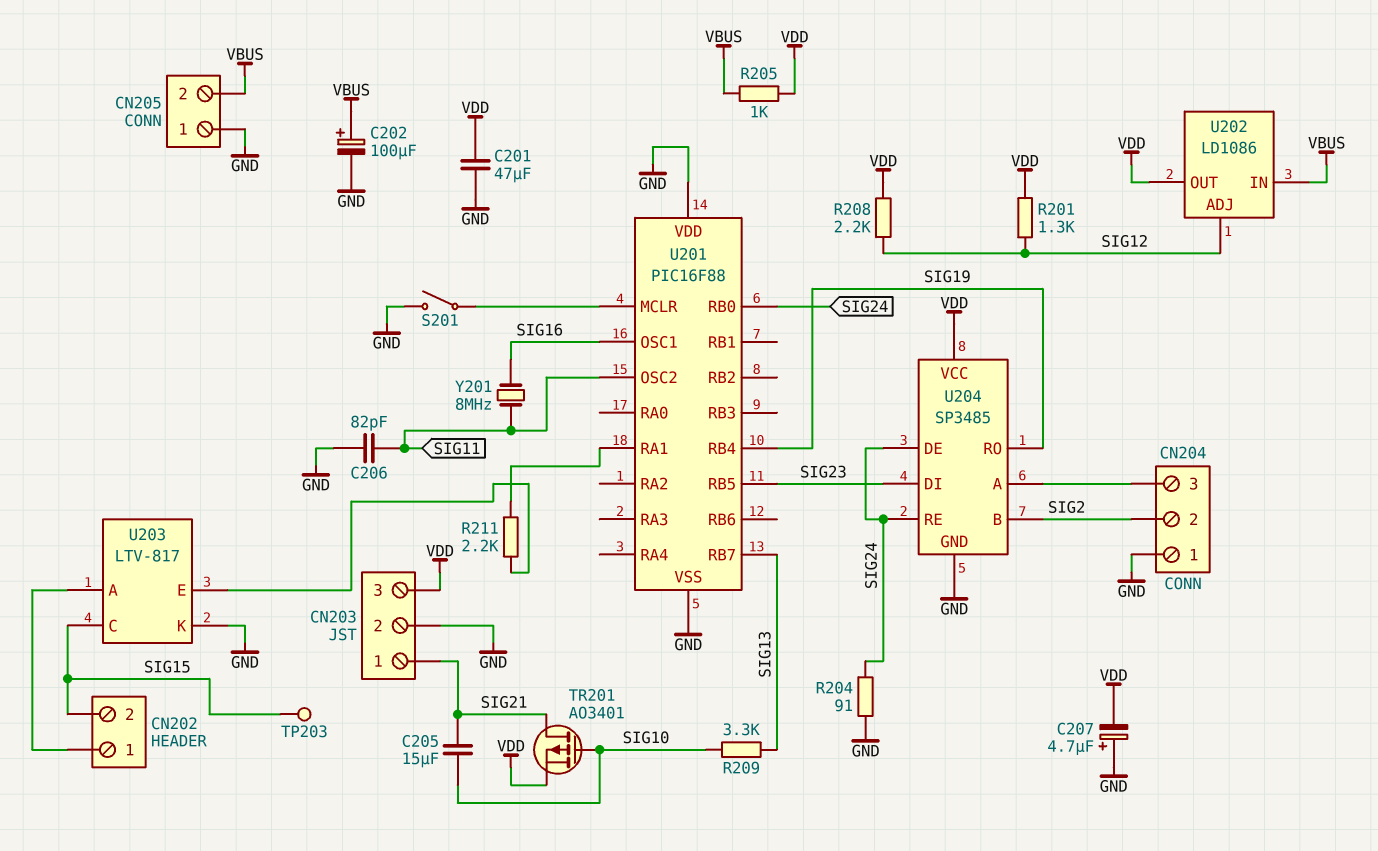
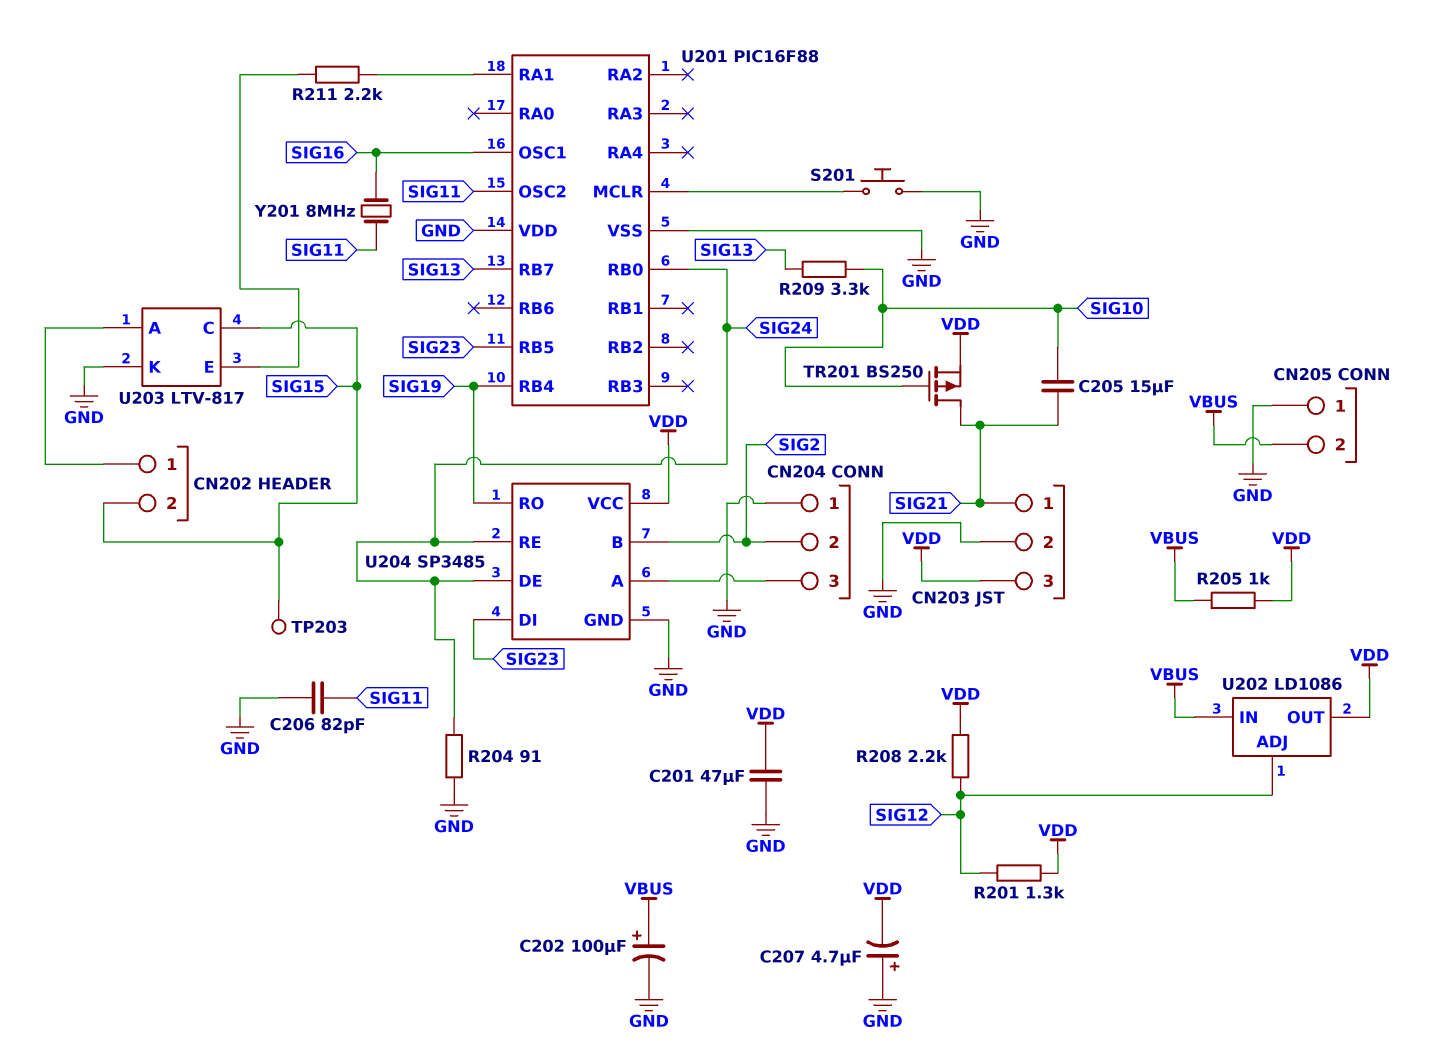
S201: switch (GND, U201/MCLR) -> button (GND, U201/MCLR)
TR201: PMOS AO3401 (G SIG10, D SIG21, S VDD) -> PMOS BS250 (G SIG10, D SIG21, S VDD)

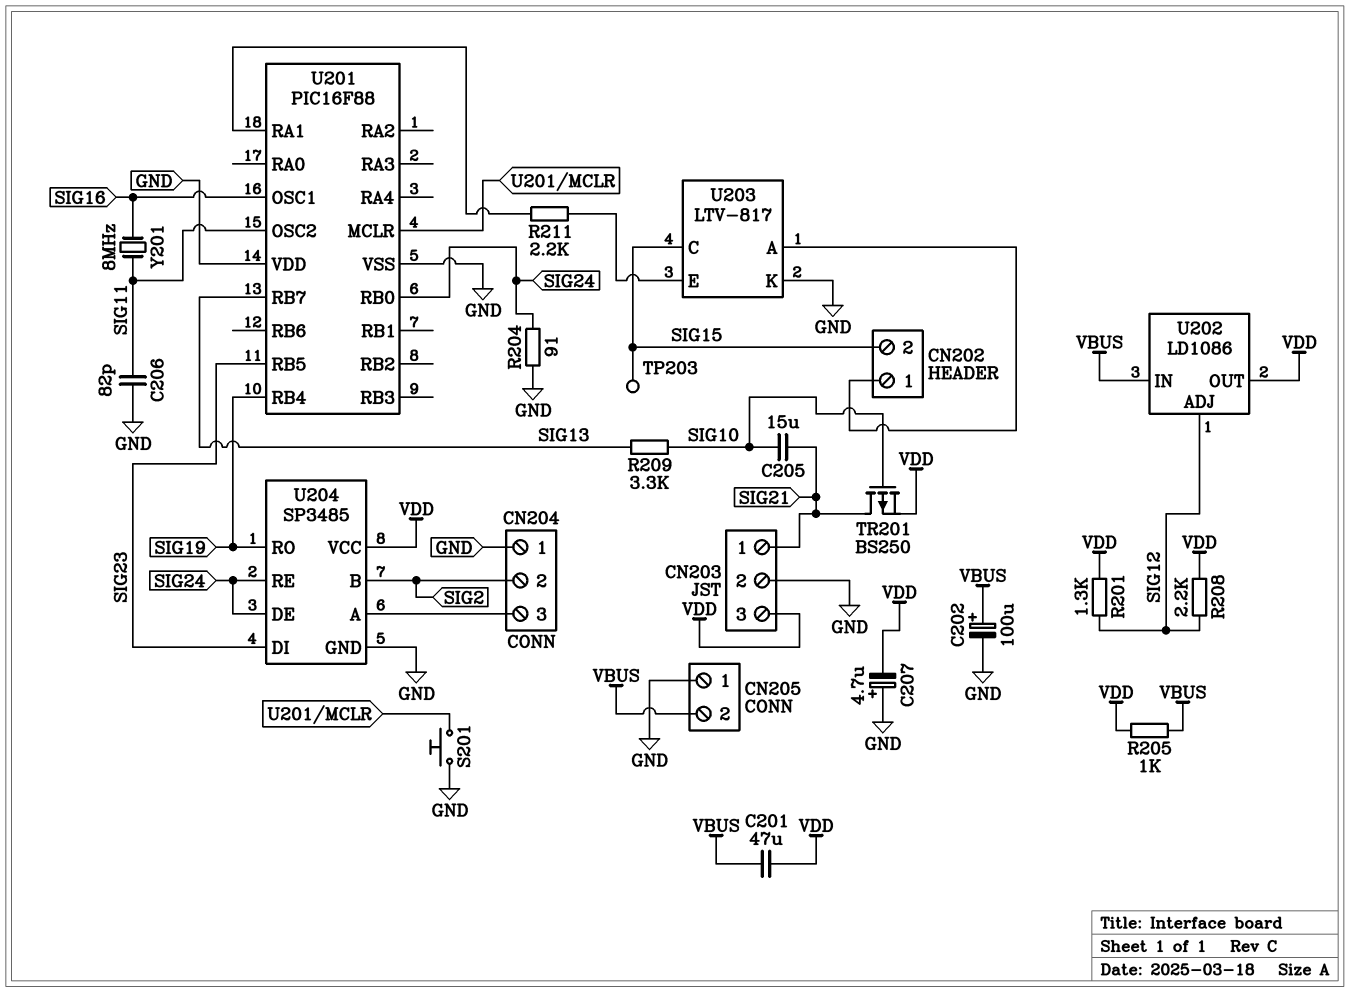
C201: 47uF (GND, VDD) -> 47uF (VBUS, VDD)

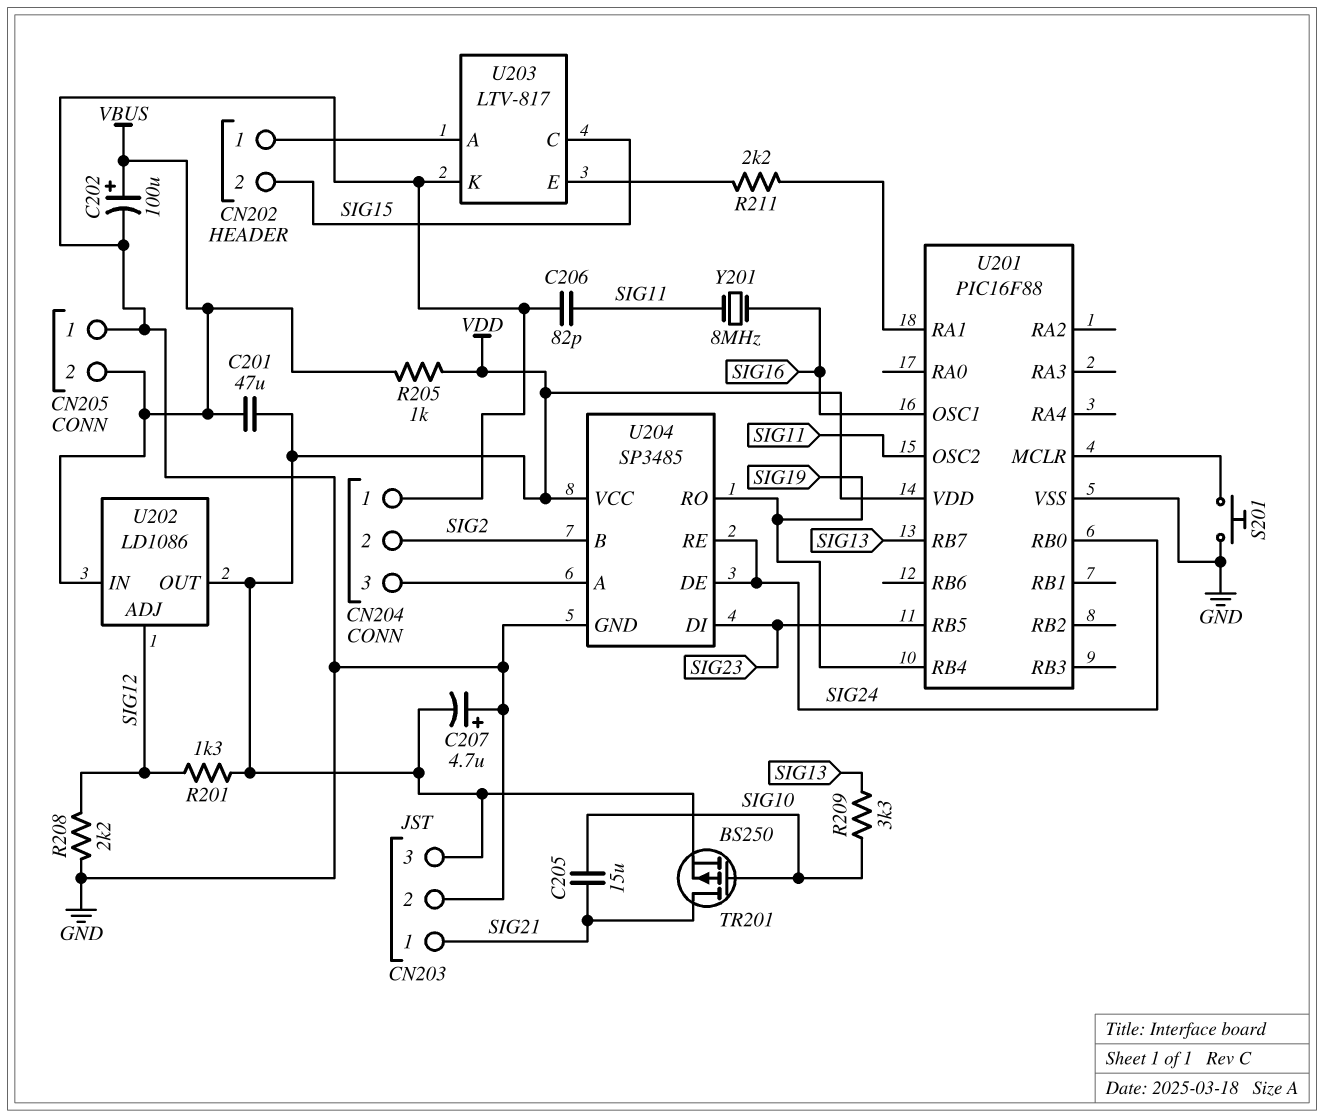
R204: 91 (GND, SIG24) -> none
R208: 2.2k (SIG12, VDD) -> 2.2k (GND, SIG12)
TP203: test point (SIG15) -> none
U201 pin VDD: GND -> VDD

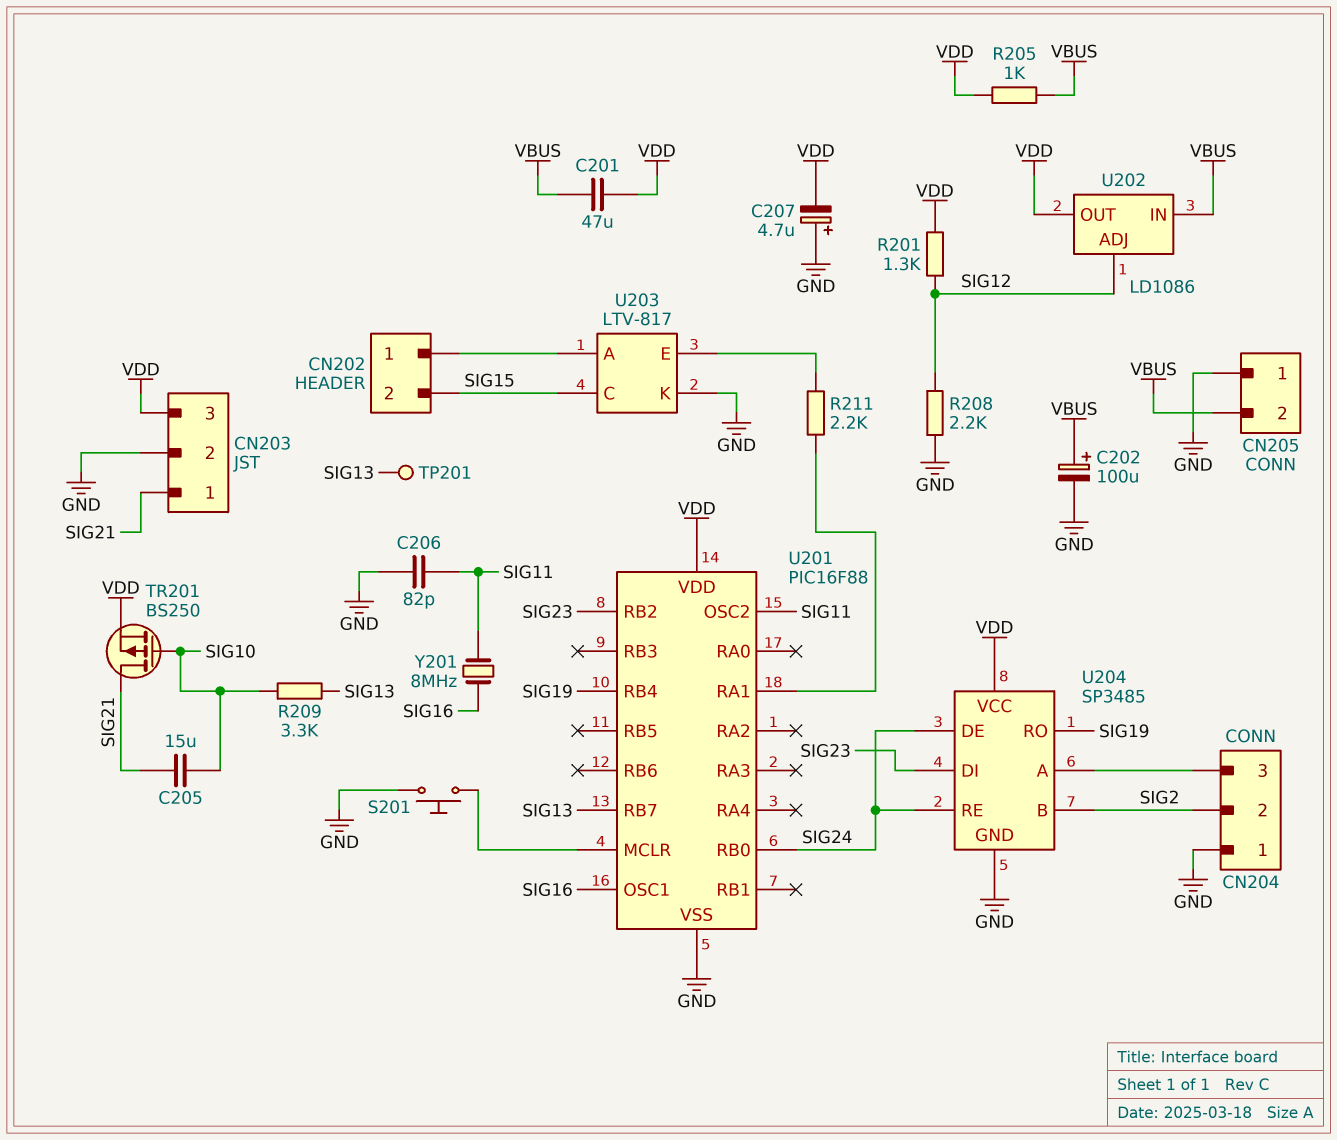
TP201: none -> test point (SIG13)
U201 pin RB2: none -> SIG23
U201 pin RB5: SIG23 -> none

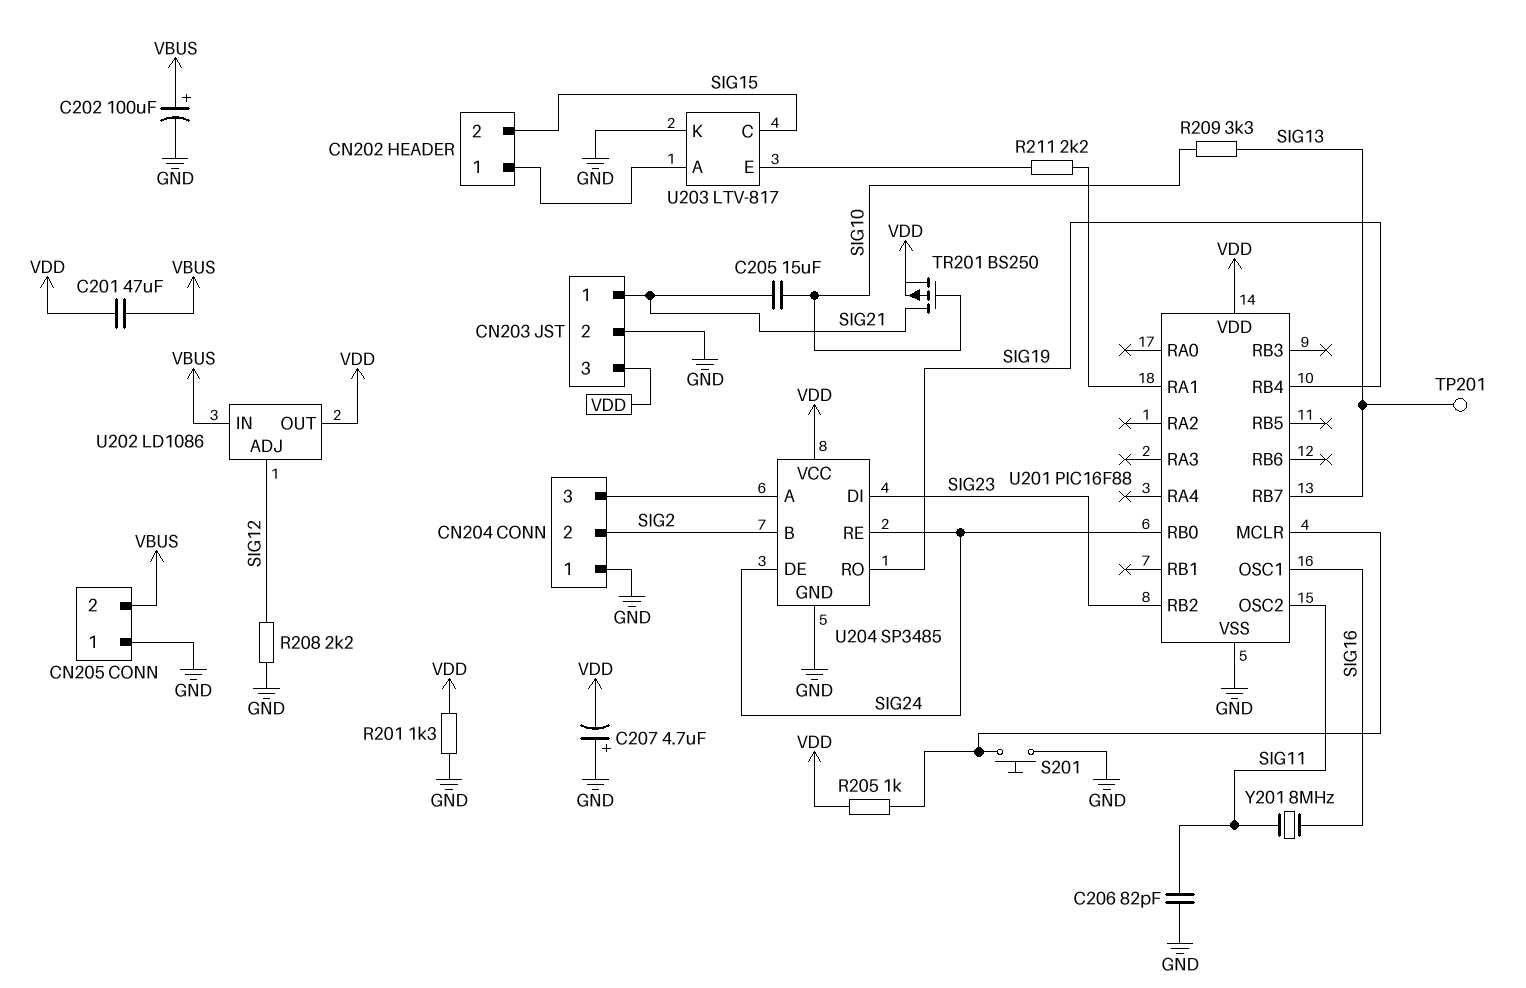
R201: 1.3k (SIG12, VDD) -> 1.3k (GND, VDD)
R205: 1k (VBUS, VDD) -> 1k (U201/MCLR, VDD)

